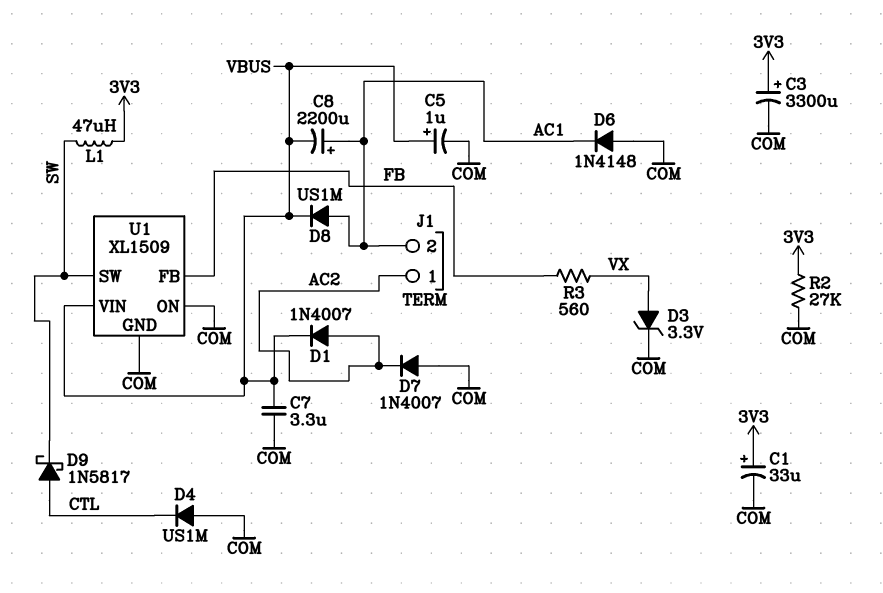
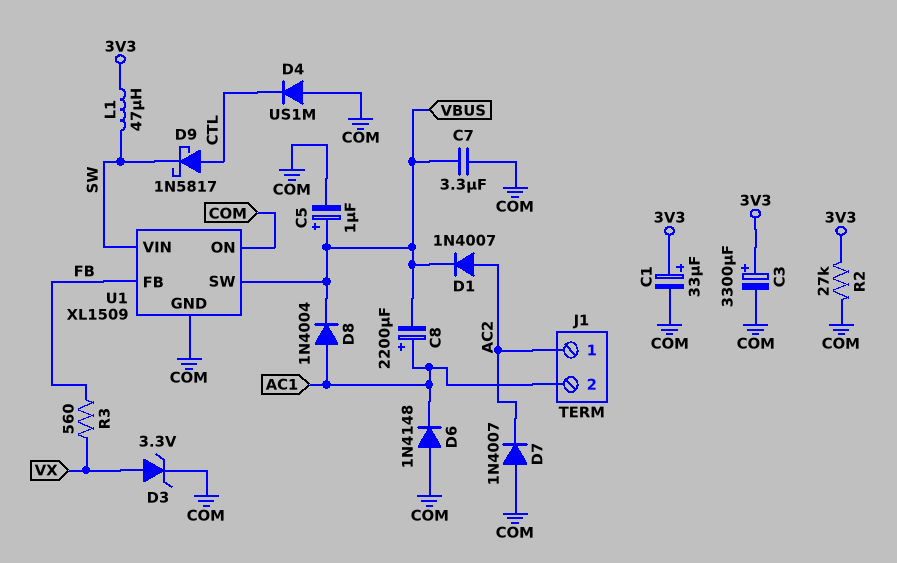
D8: diode US1M (A AC1, K VBUS) -> diode 1N4004 (A AC1, K VBUS)
U1 pin SW: SW -> VBUS
U1 pin VIN: VBUS -> SW

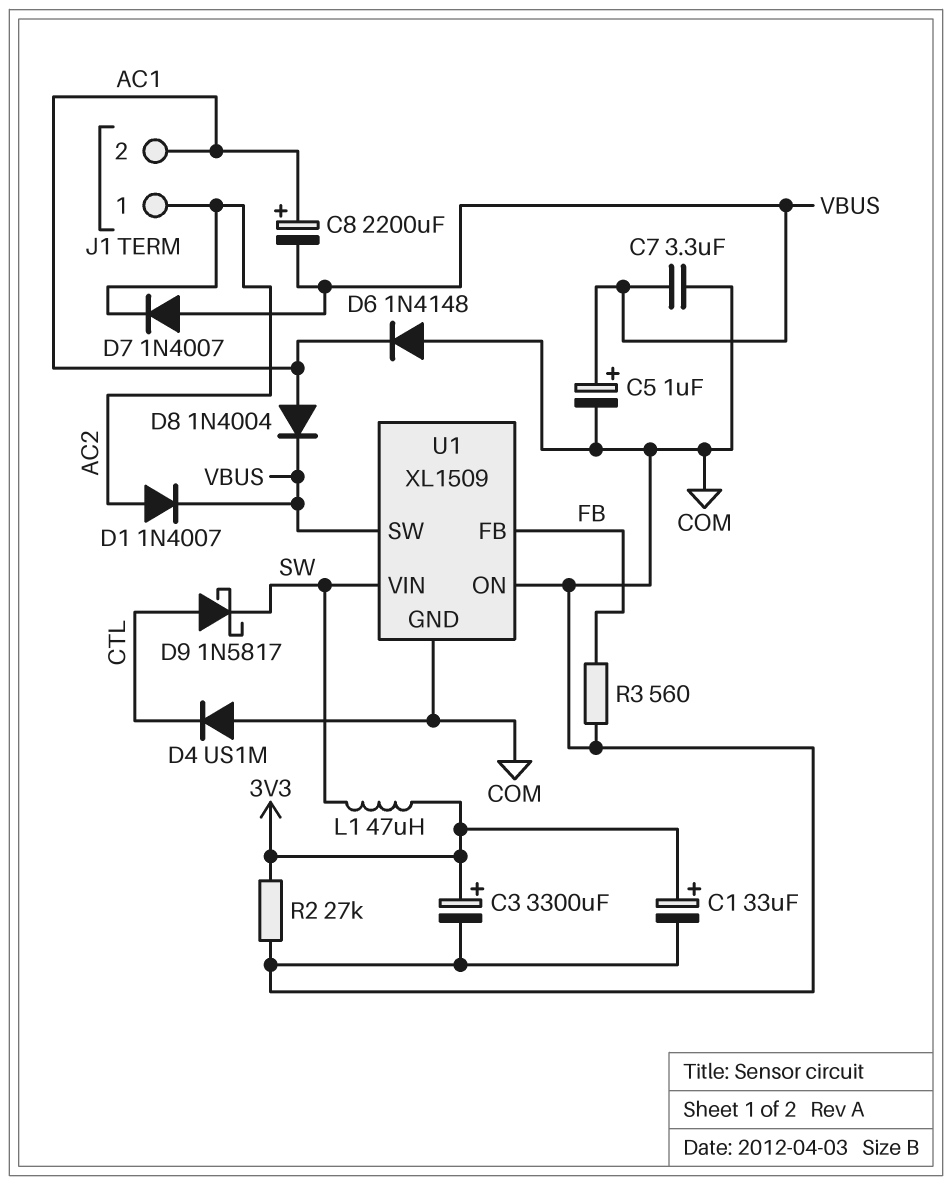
D3: zener 3.3V (A VX, K COM) -> none
D7: diode 1N4007 (A COM, K AC2) -> diode 1N4007 (A VBUS, K AC2)
R3: 560 (FB, VX) -> 560 (COM, FB)

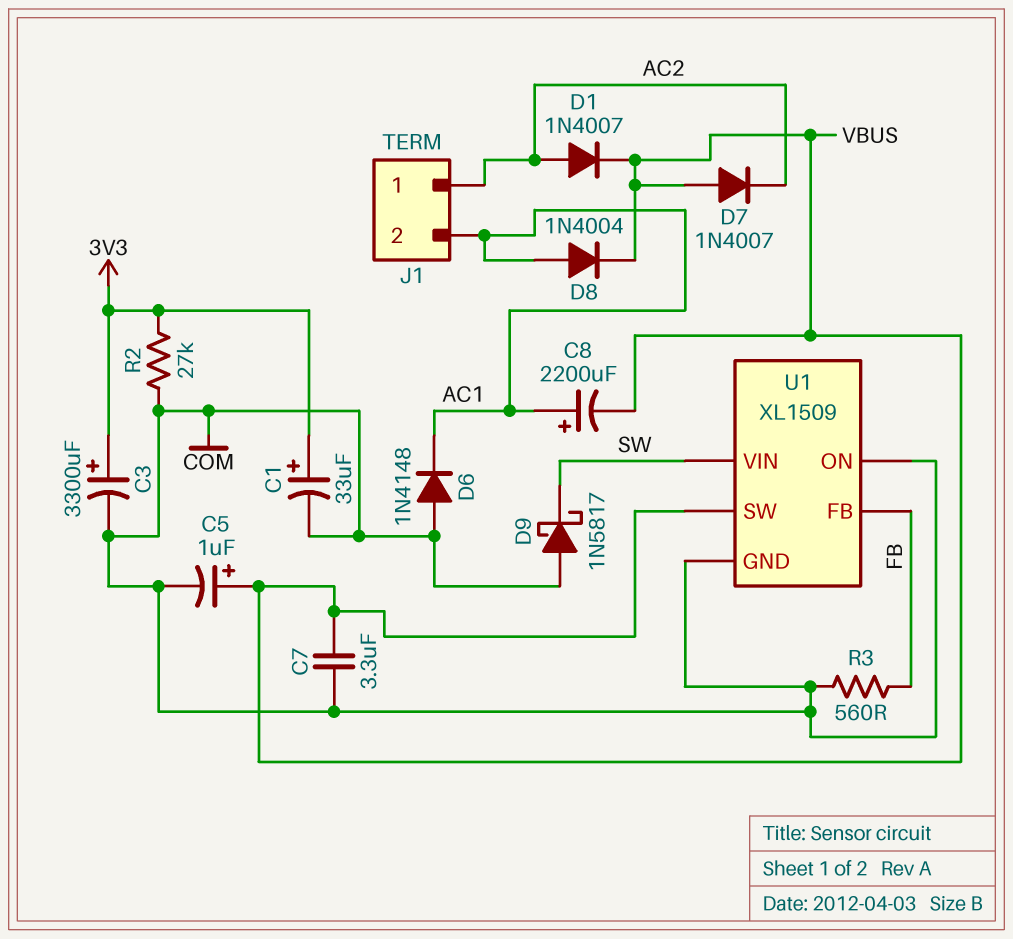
D4: diode US1M (A COM, K CTL) -> none
D9: schottky 1N5817 (A CTL, K SW) -> schottky 1N5817 (A COM, K SW)
L1: 47uH (3V3, SW) -> none

